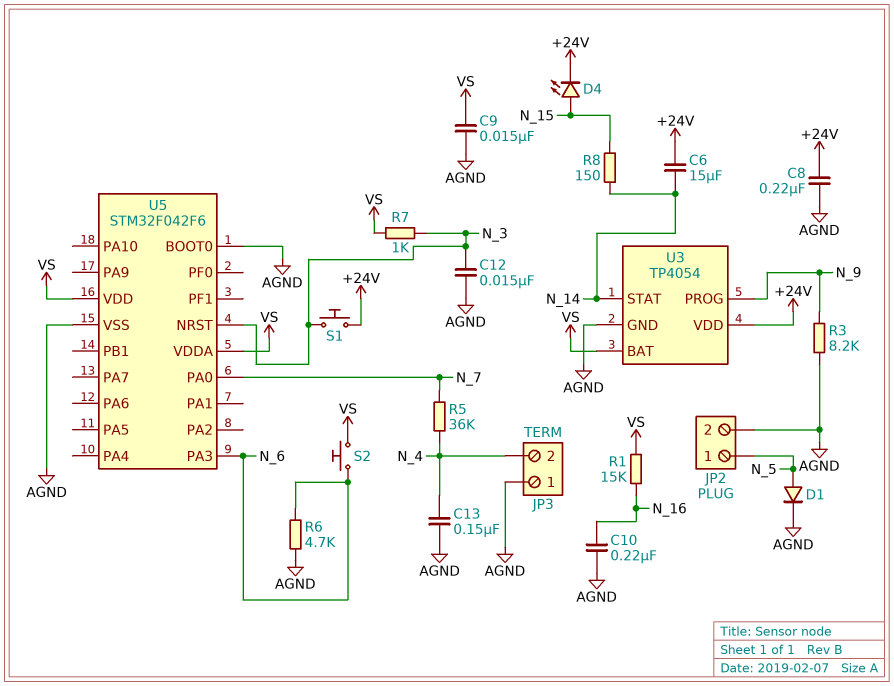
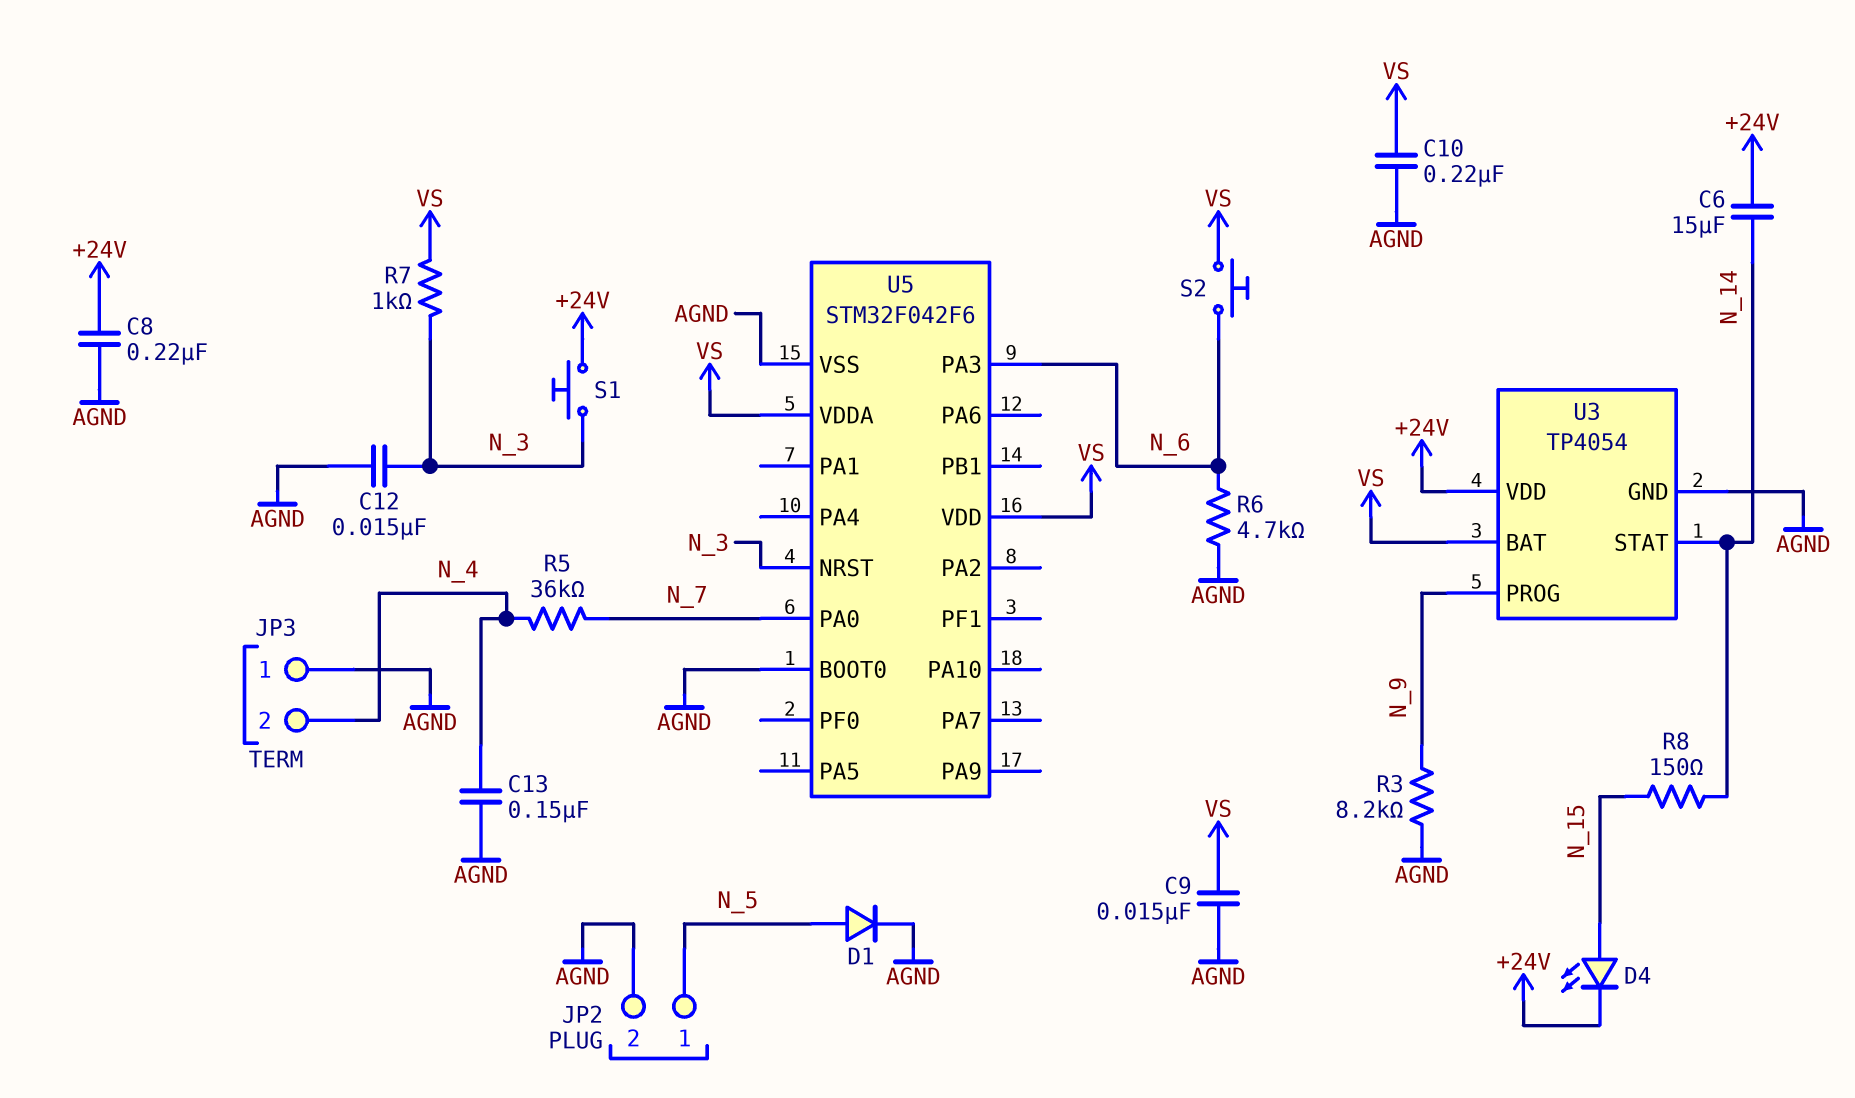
C10: 220nF (AGND, N_16) -> 220nF (AGND, VS)
R1: 15k (N_16, VS) -> none

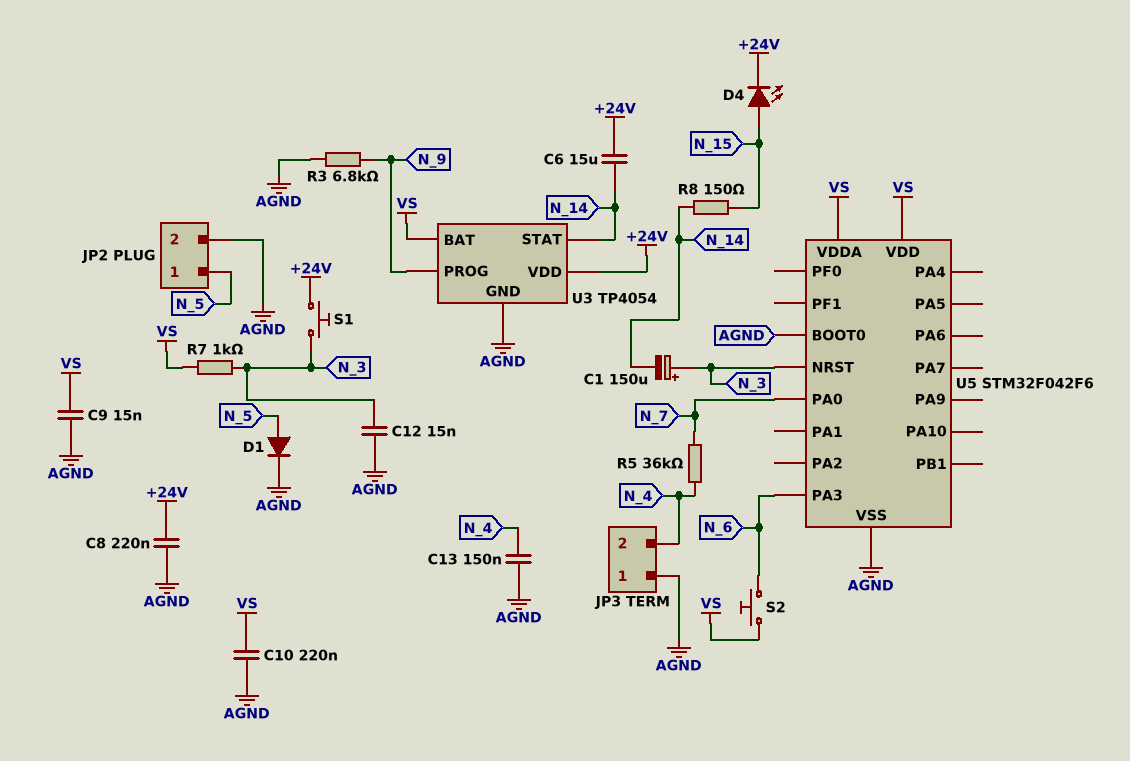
C1: none -> 150uF (plus N_3, minus N_14)
R3: 8.2k (AGND, N_9) -> 6.8k (AGND, N_9)
R6: 4.7k (AGND, N_6) -> none

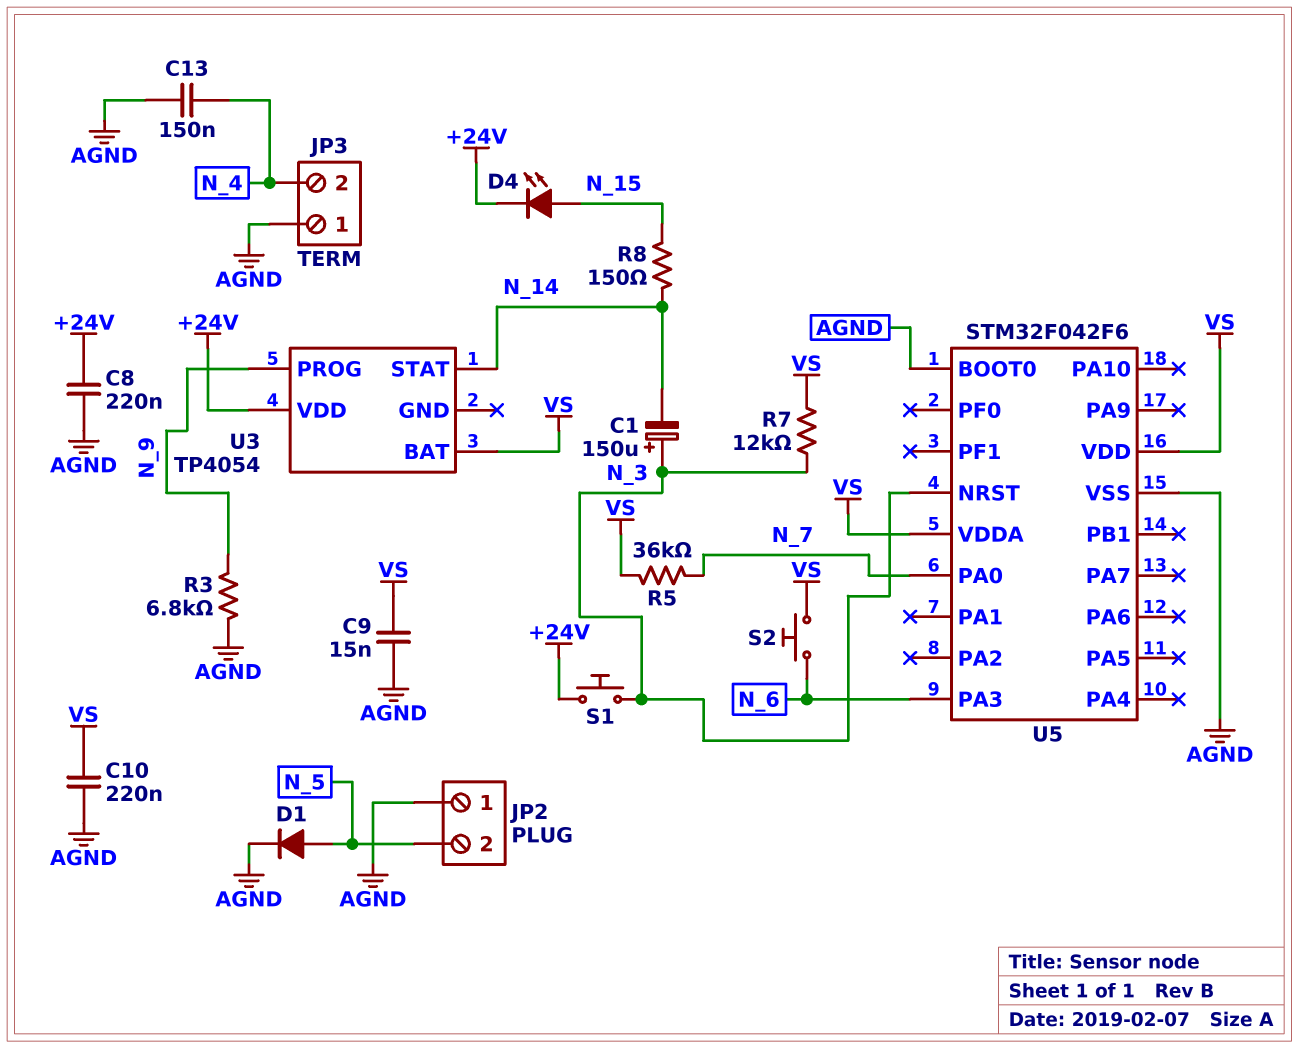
C6: 15uF (+24V, N_14) -> none
C12: 15nF (AGND, N_3) -> none
JP2 pin 1: N_5 -> AGND
JP2 pin 2: AGND -> N_5
R5: 36k (N_4, N_7) -> 36k (N_7, VS)
R7: 1k (N_3, VS) -> 12k (N_3, VS)
U3 pin GND: AGND -> none

